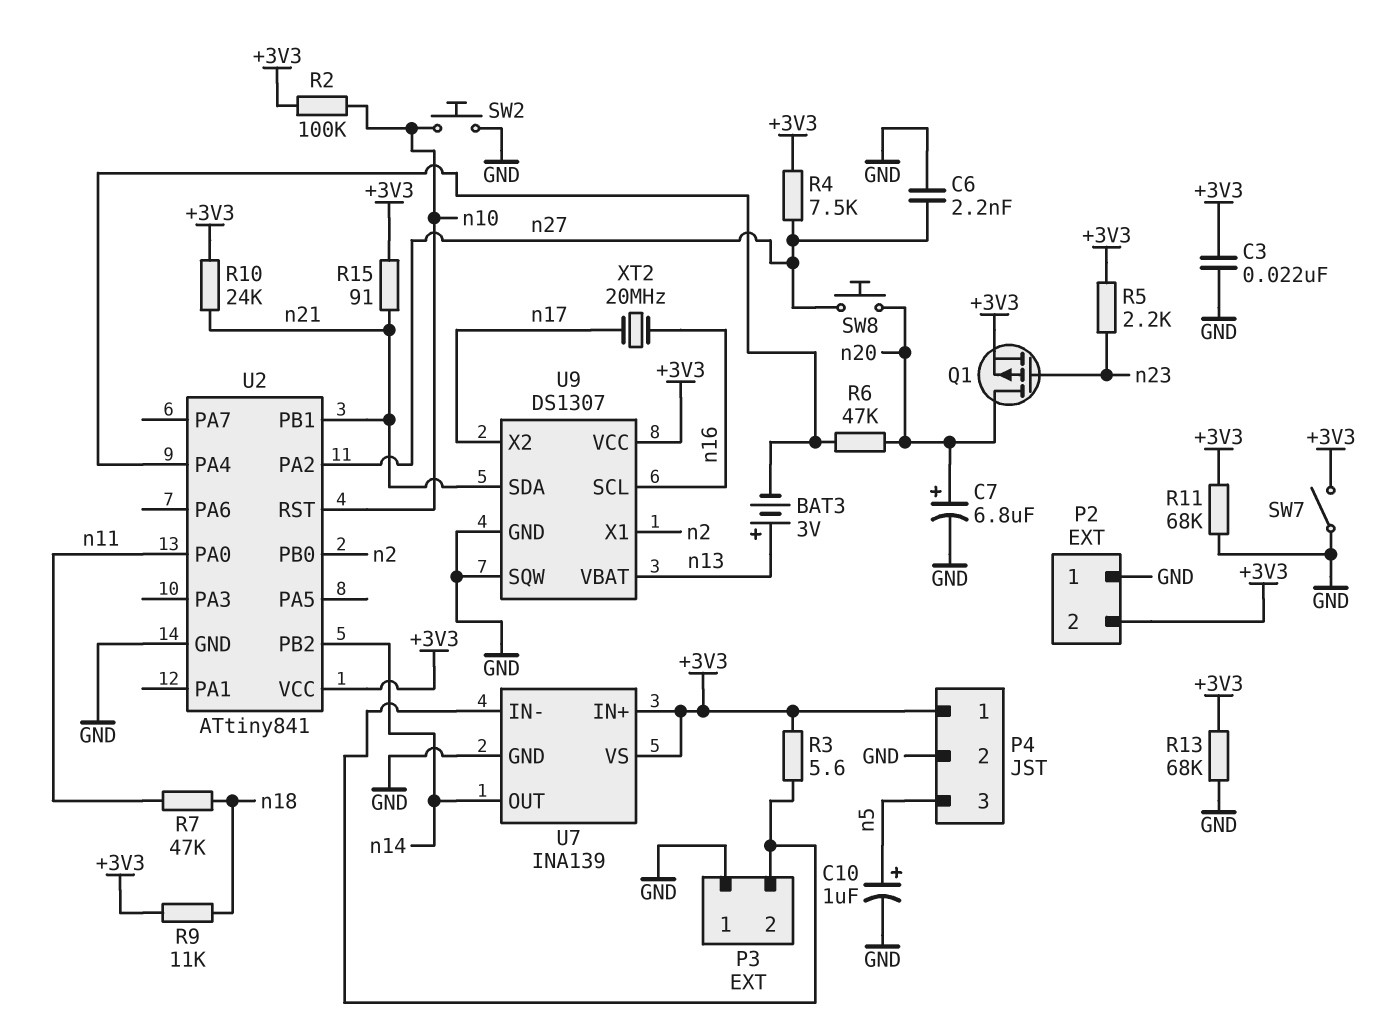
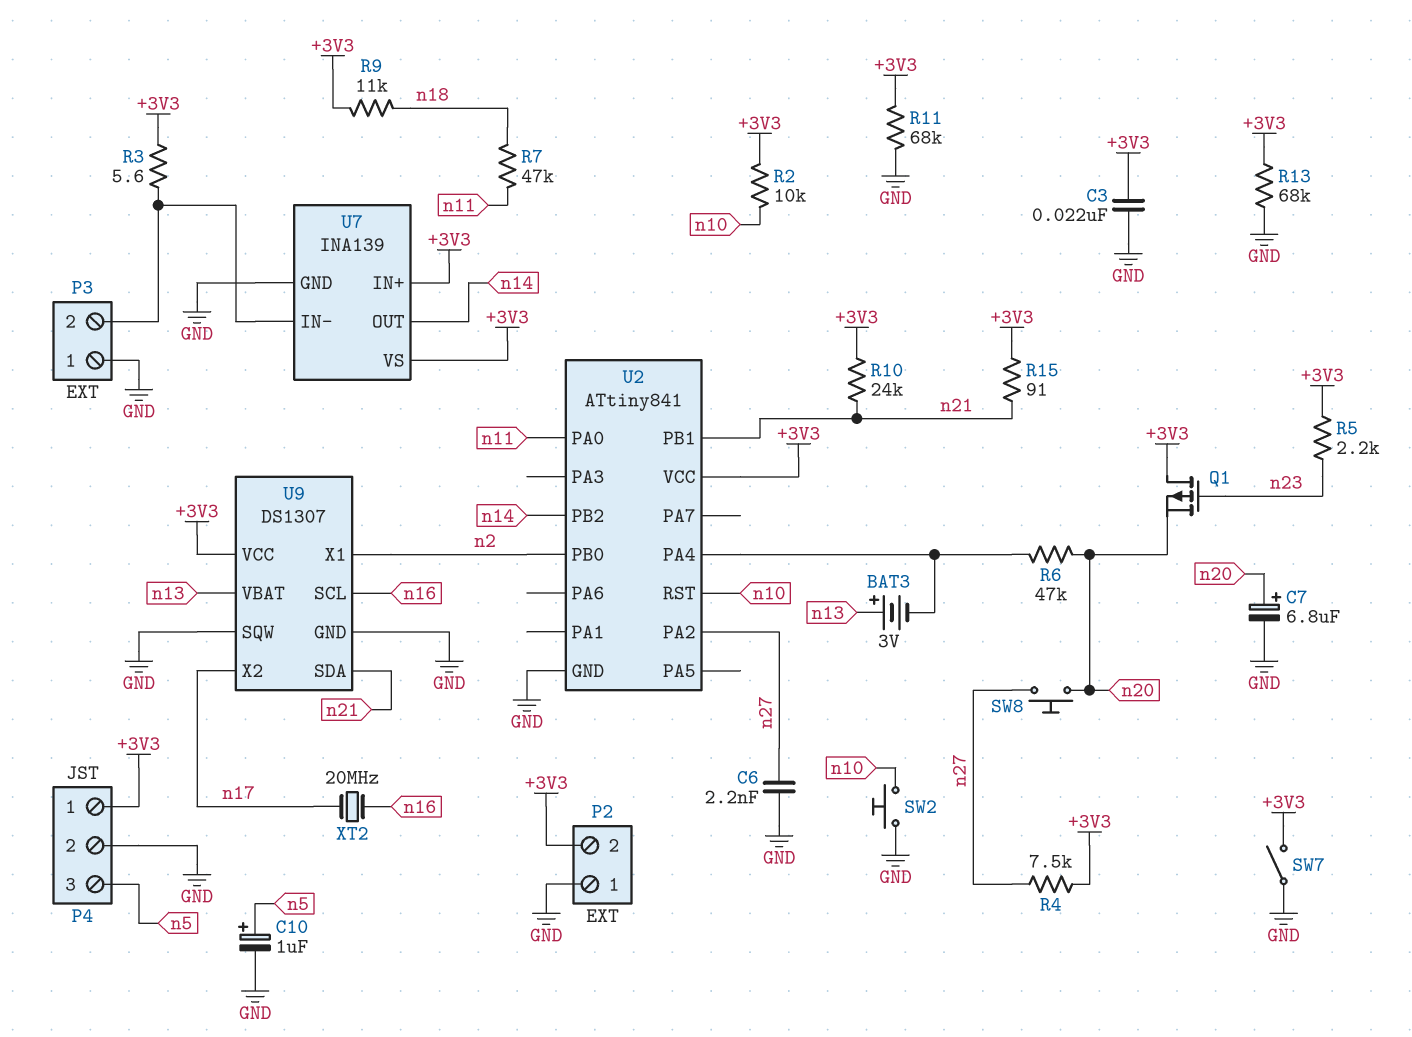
Q1: PMOS (G n23, D n20, S +3V3) -> PMOS (G n23, D +3V3, S n20)
R2: 100k (+3V3, n10) -> 10k (+3V3, n10)

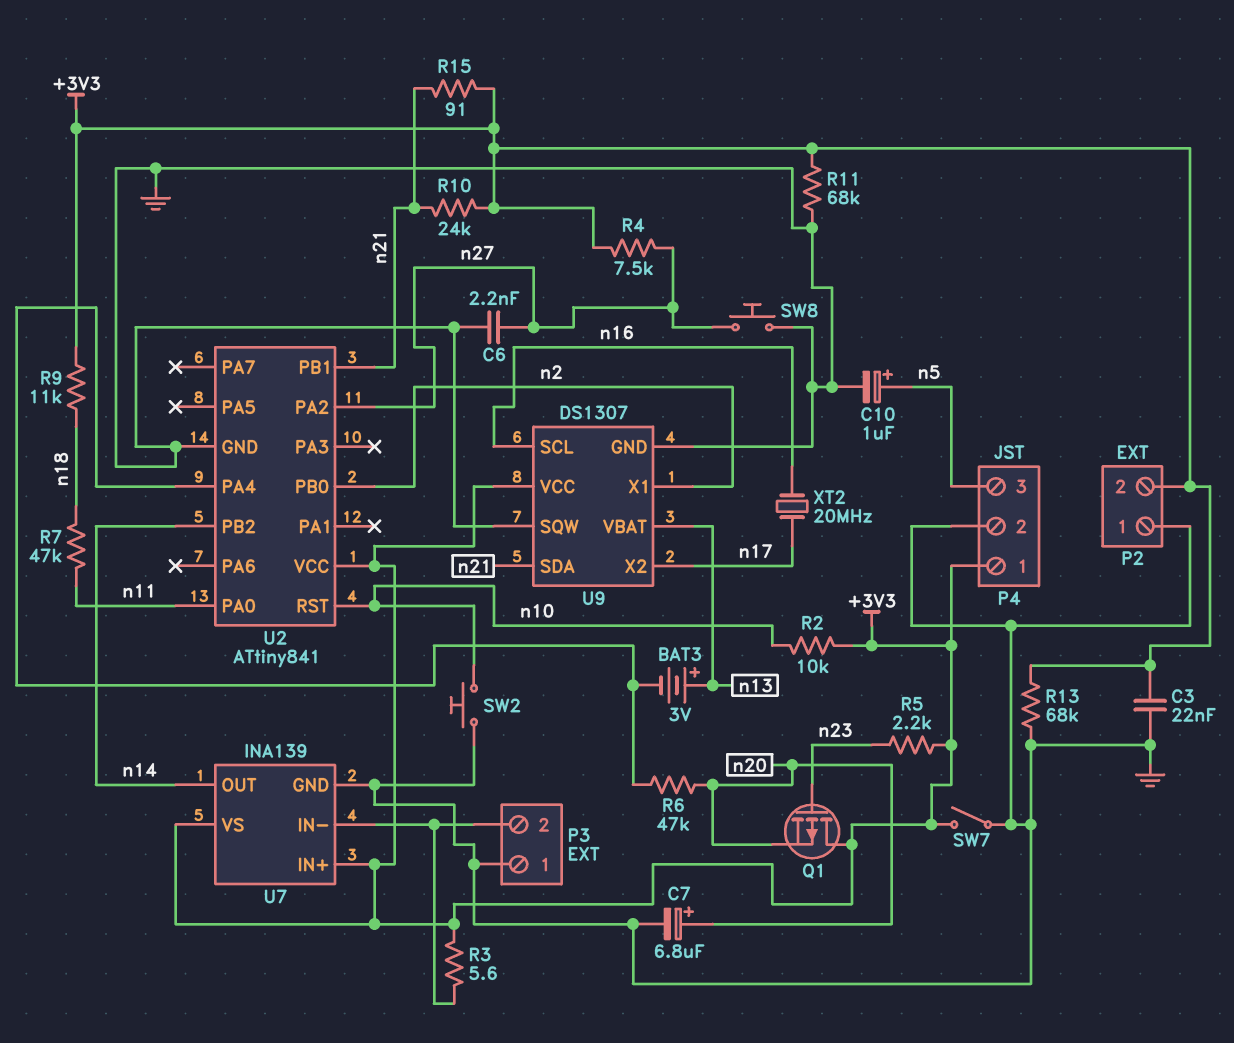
SW8: button (n20, n27) -> button (GND, n27)

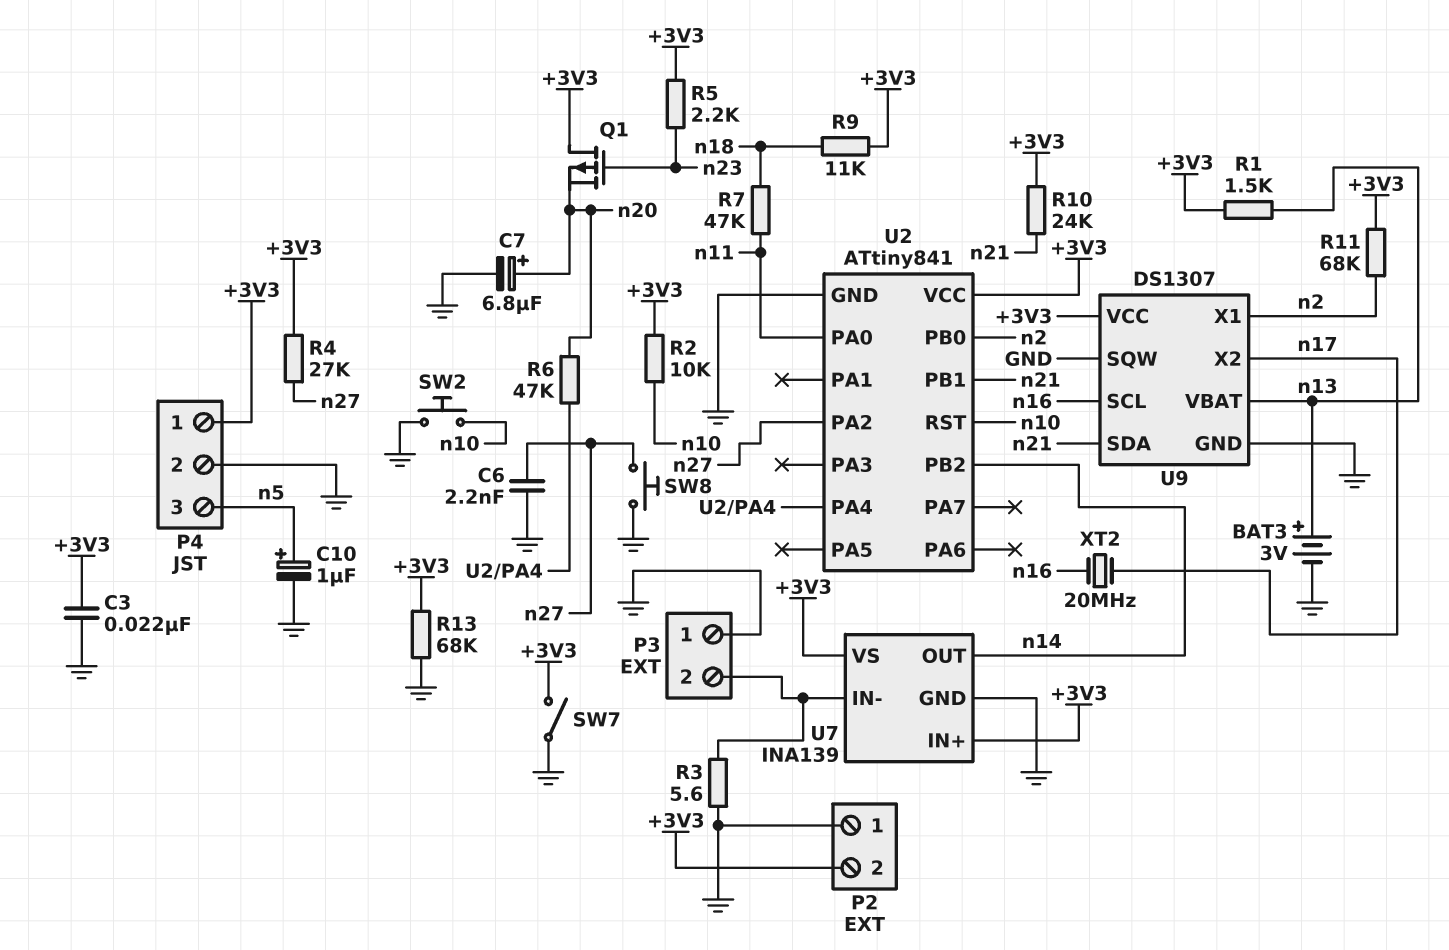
BAT3: 3V (plus n13, minus U2/PA4) -> 3V (plus n13, minus GND)
R1: none -> 1.5k (+3V3, n13)
R3: 5.6 (+3V3, P3/2) -> 5.6 (GND, P3/2)
R4: 7.5k (+3V3, n27) -> 27k (+3V3, n27)
R11: 68k (+3V3, GND) -> 68k (+3V3, n2)
R15: 91 (+3V3, n21) -> none

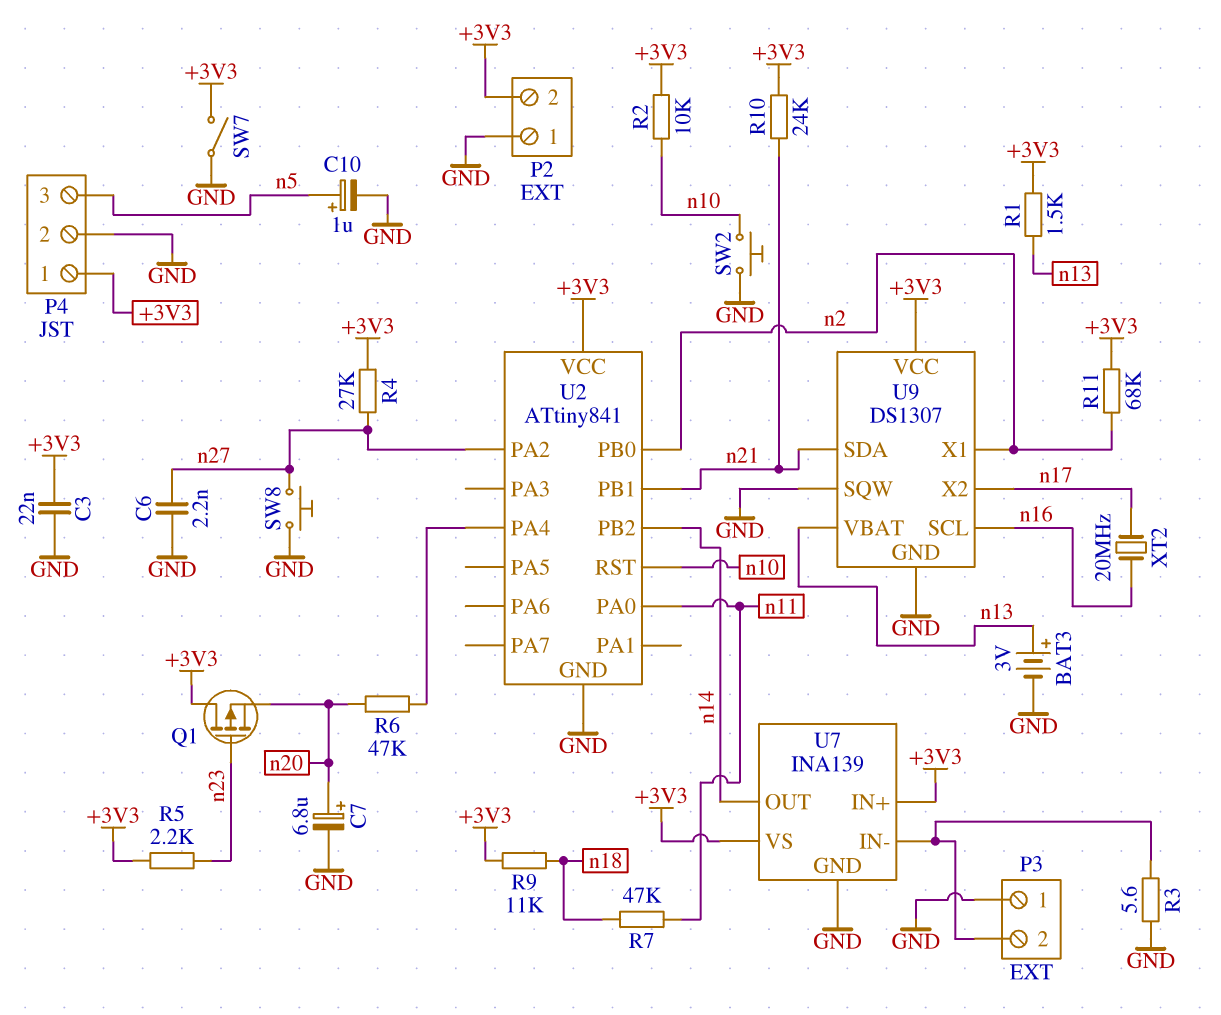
R13: 68k (+3V3, GND) -> none

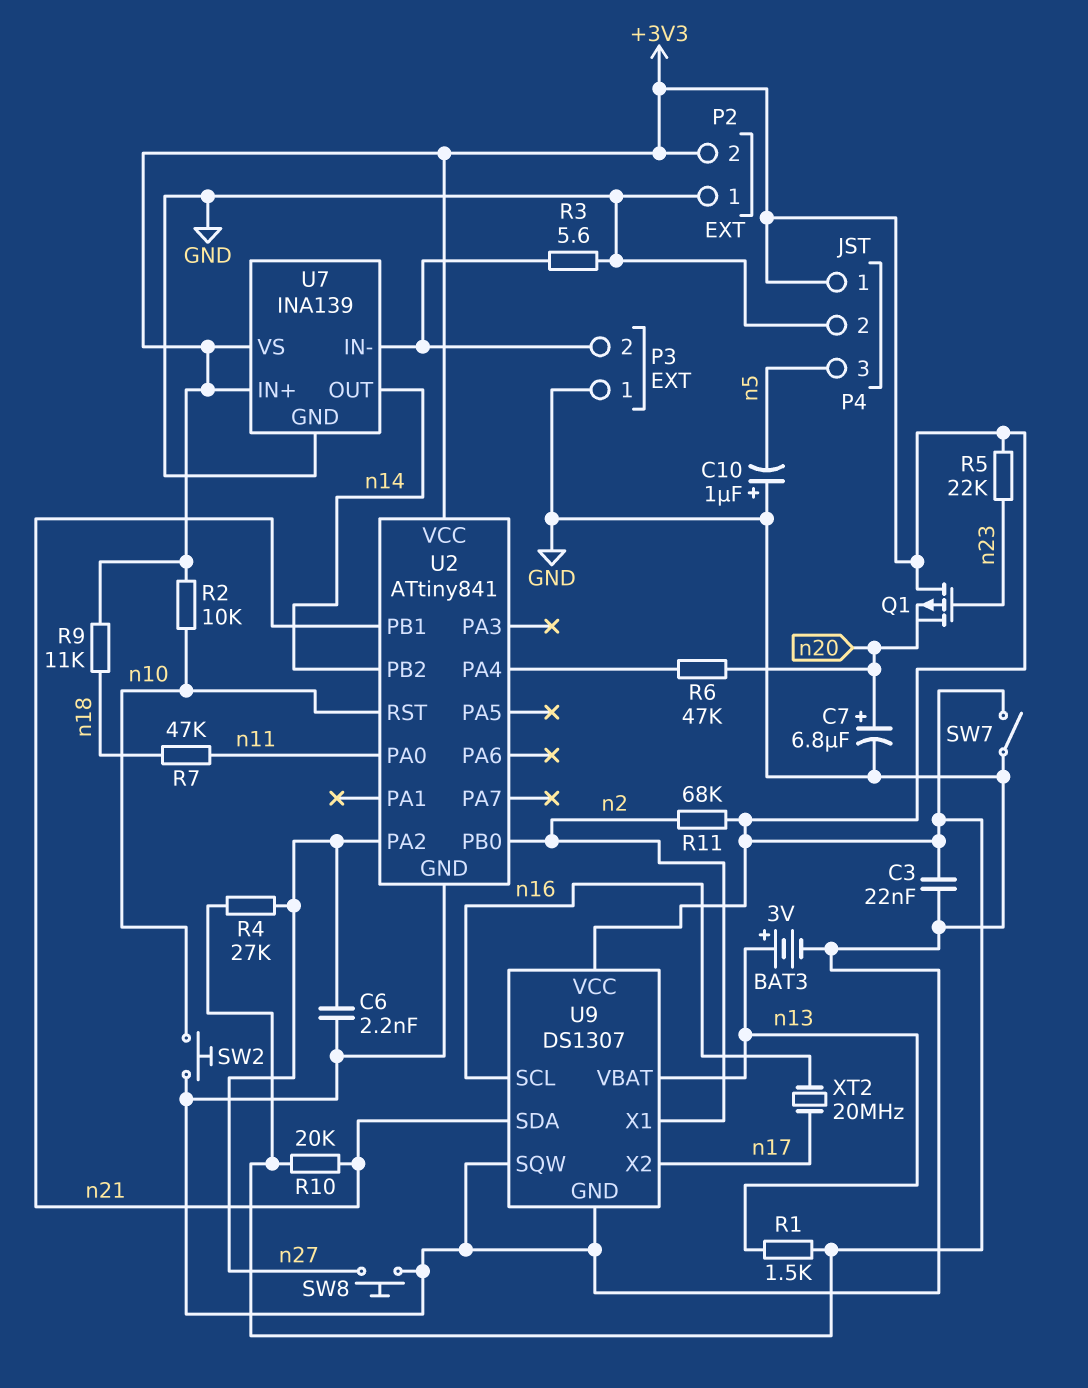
C10: 1uF (plus n5, minus GND) -> 1uF (plus GND, minus n5)
R5: 2.2k (+3V3, n23) -> 22k (+3V3, n23)
R10: 24k (+3V3, n21) -> 20k (+3V3, n21)

